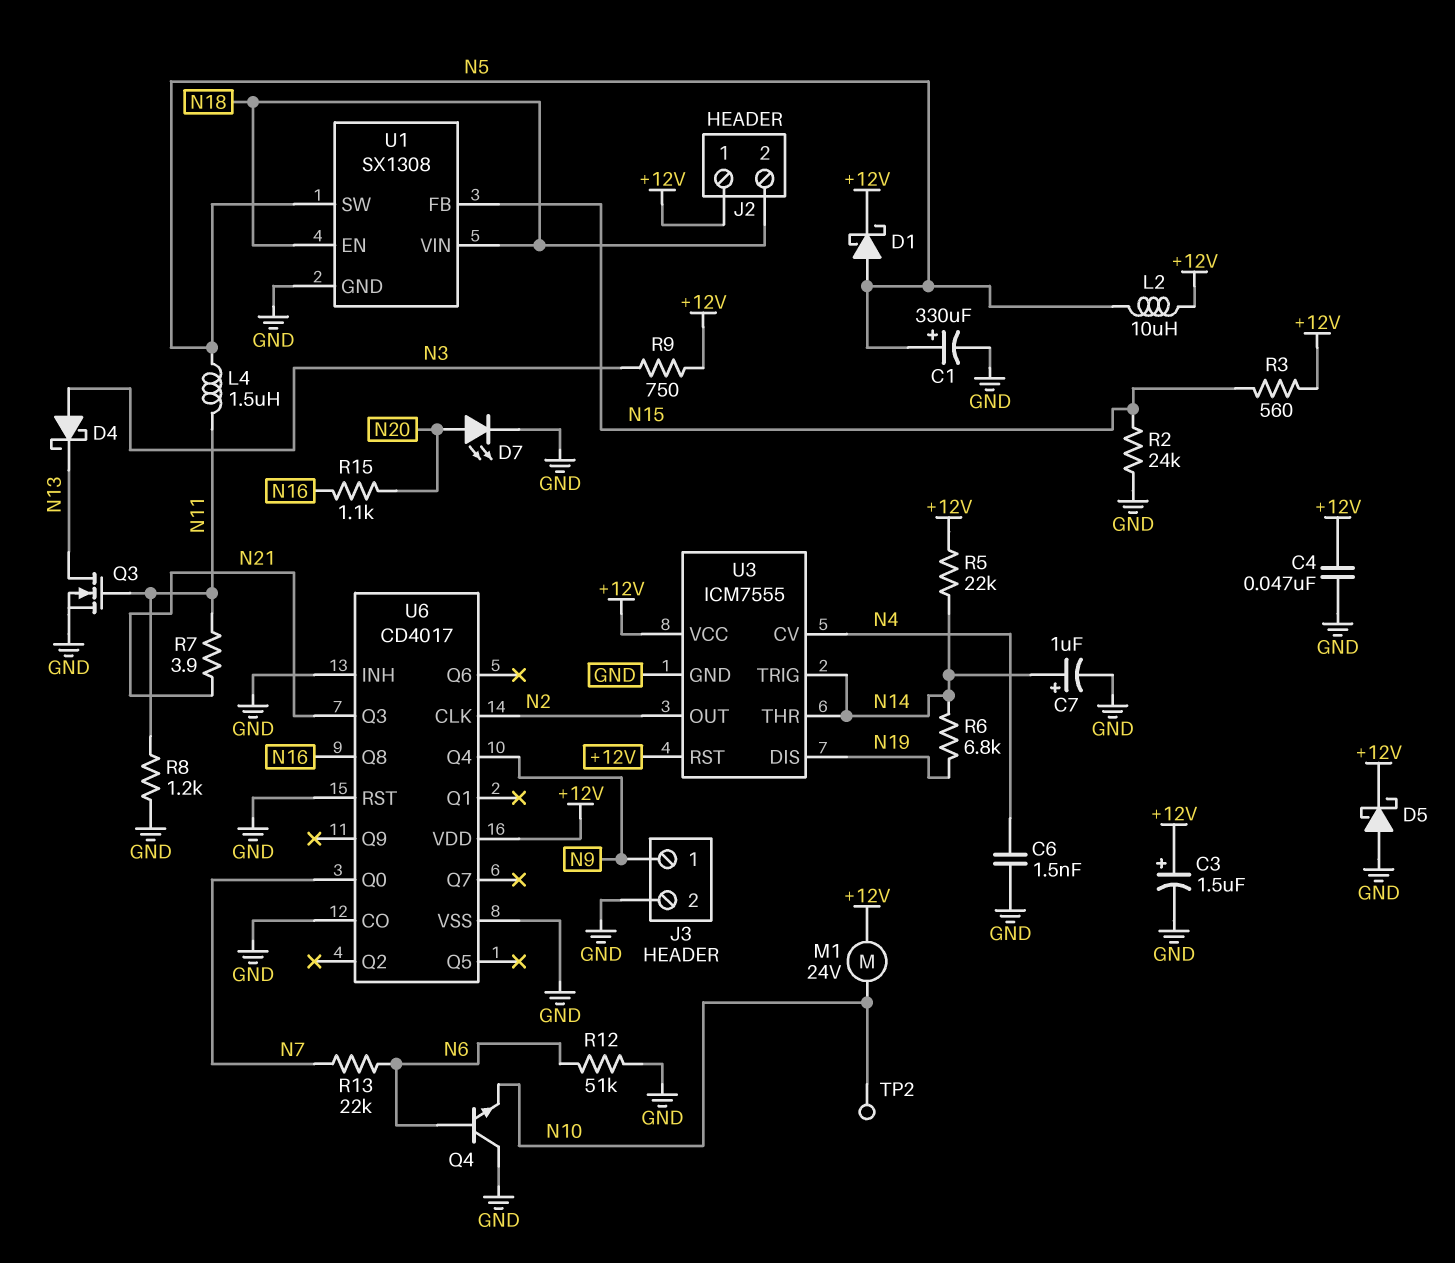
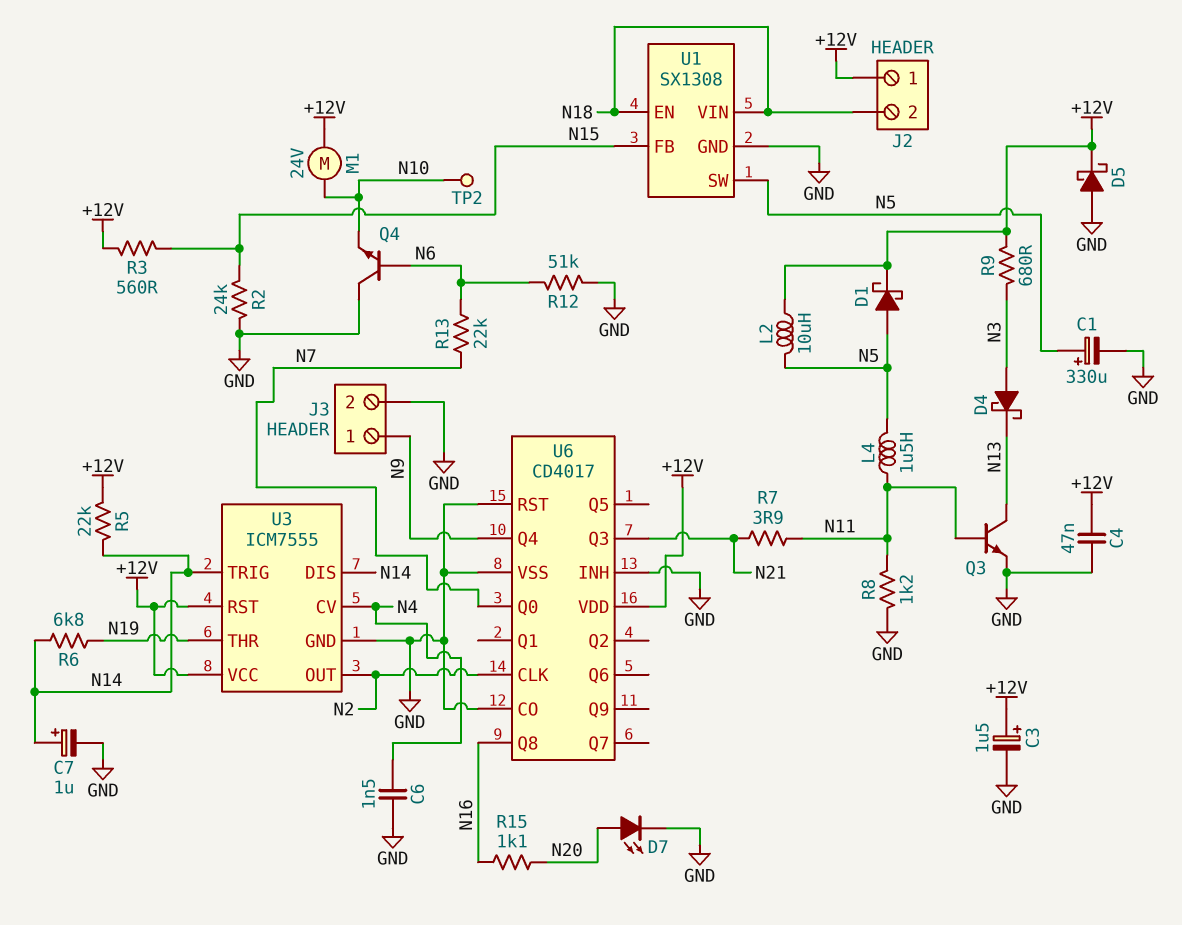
Q3: NMOS (G N11, D N13, S GND) -> NPN (B N11, C N13, E GND)
R9: 750 (+12V, N3) -> 680 (+12V, N3)
U3 pin DIS: N19 -> N14
U3 pin THR: N14 -> N19

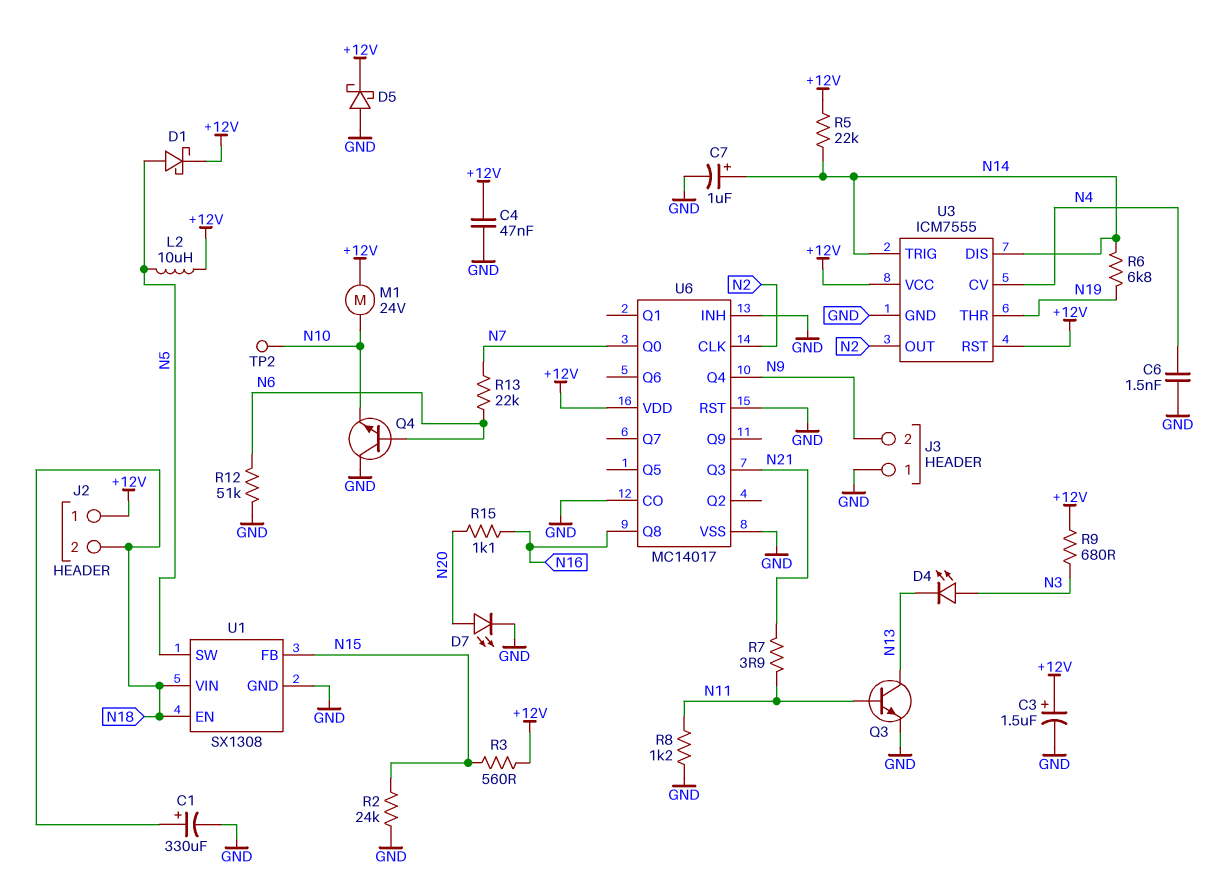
C1: 330uF (plus N5, minus GND) -> 330uF (plus N18, minus GND)
D4: schottky (A N3, K N13) -> LED (A N3, K N13)
J3 pin 1: N9 -> GND
J3 pin 2: GND -> N9
L4: 1.5uH (N5, N11) -> none
U6: CD4017 -> MC14017

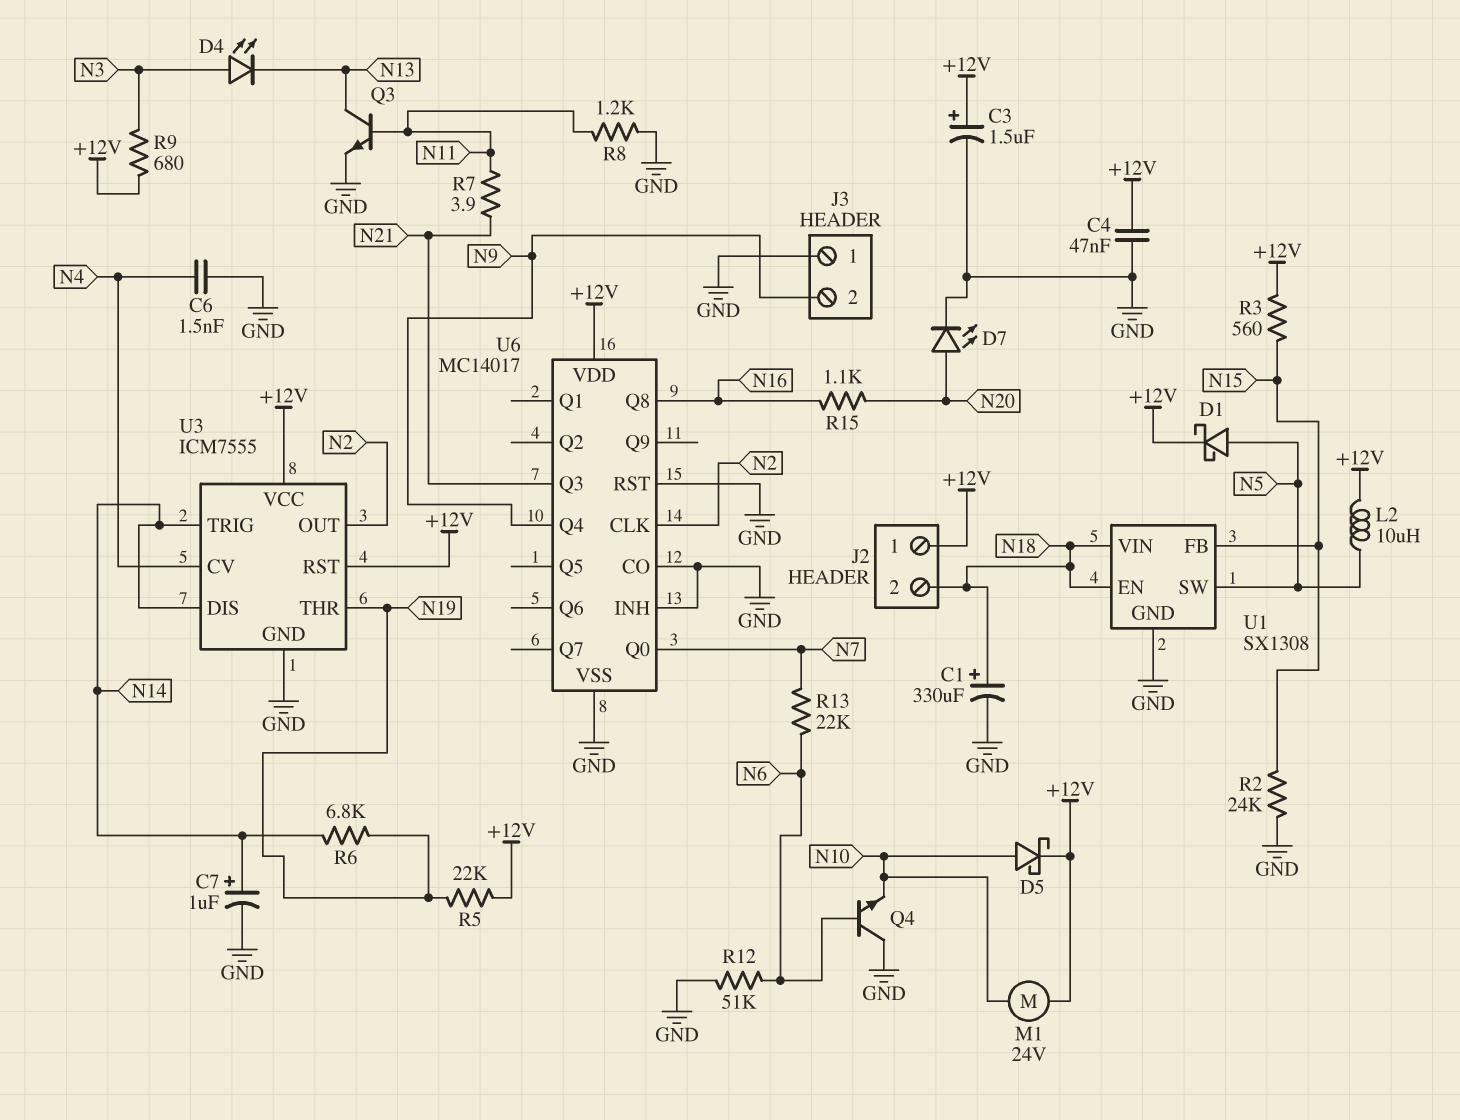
D5: schottky (A GND, K +12V) -> schottky (A N10, K +12V)
R5: 22k (+12V, N14) -> 22k (+12V, N19)
TP2: test point (N10) -> none

